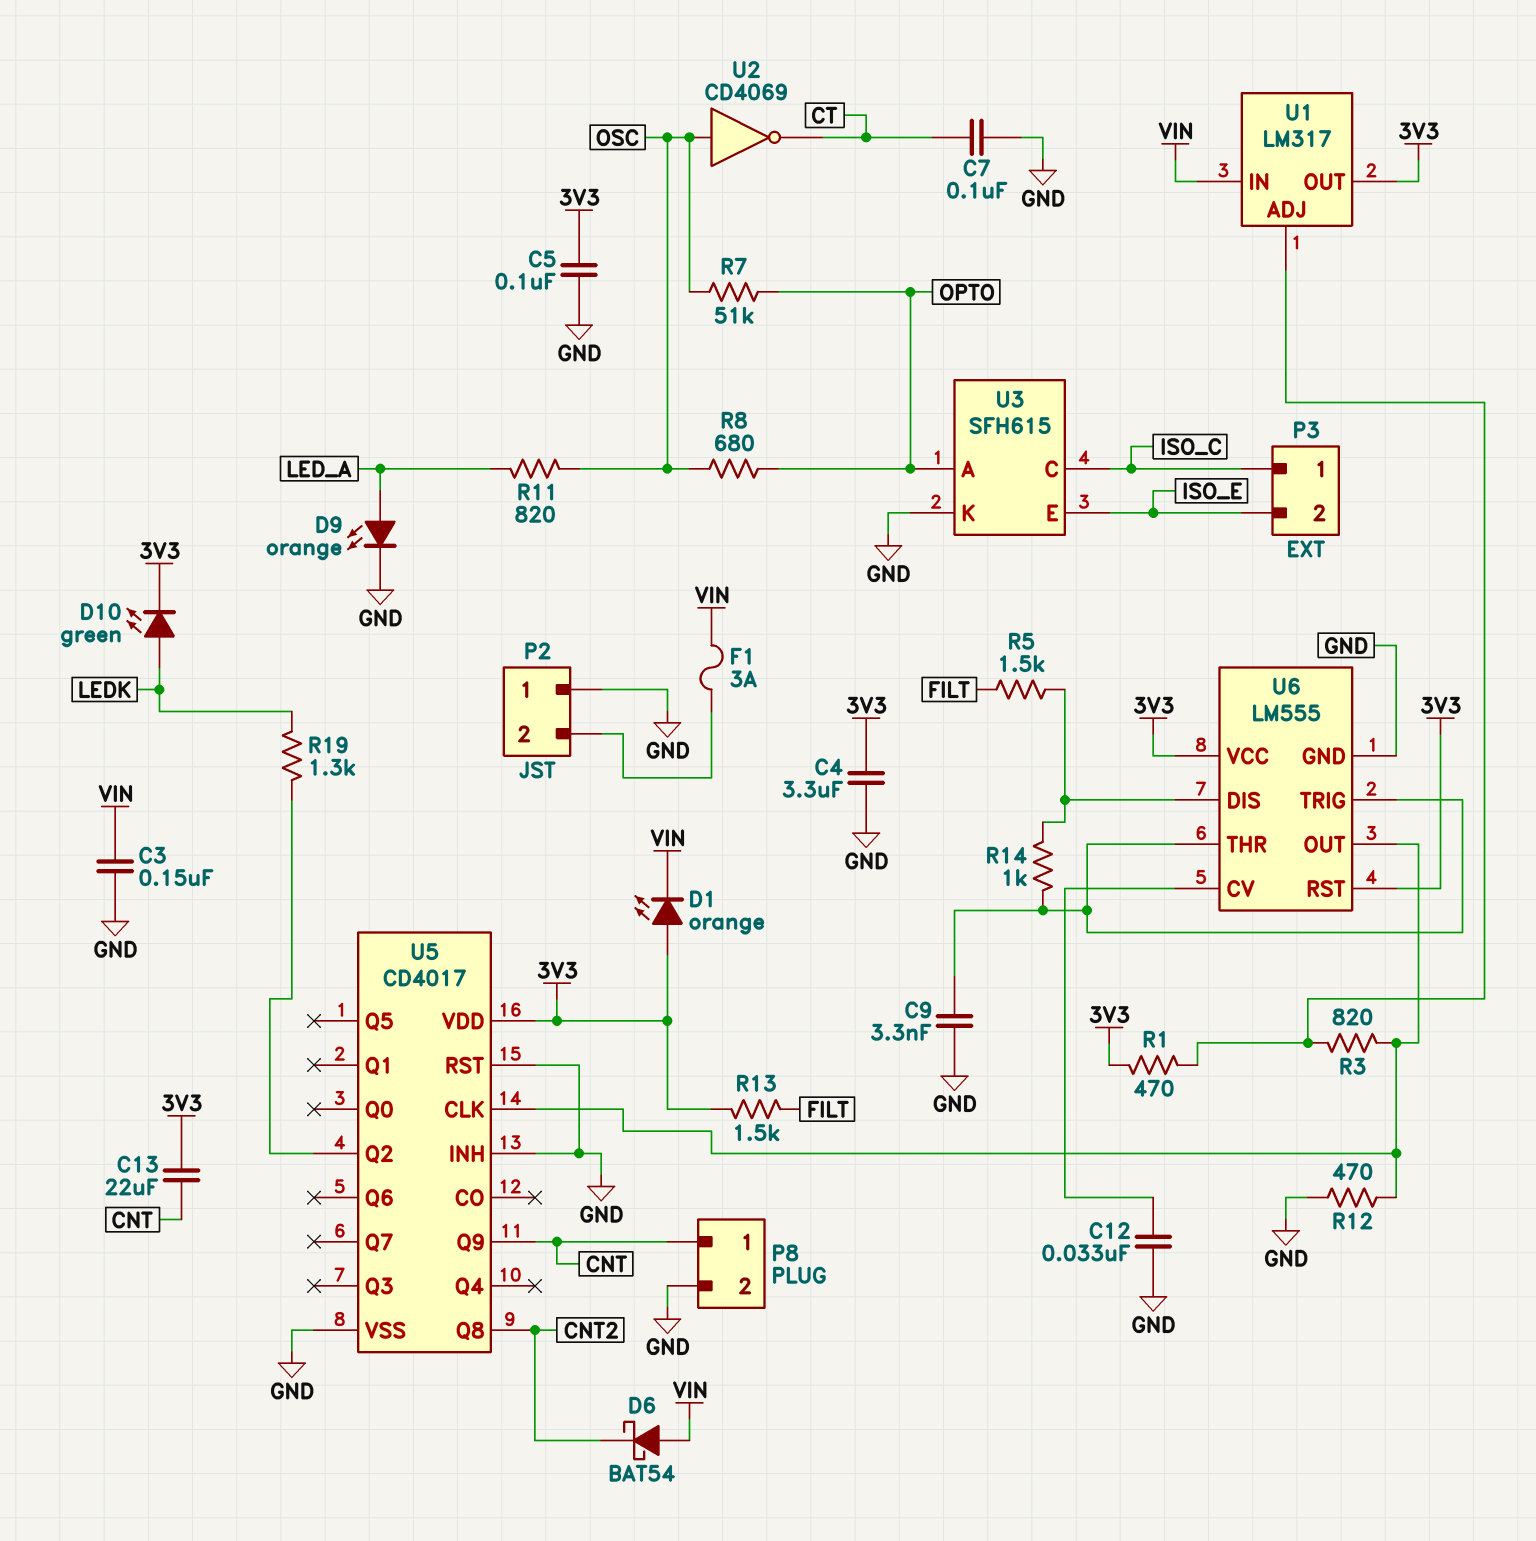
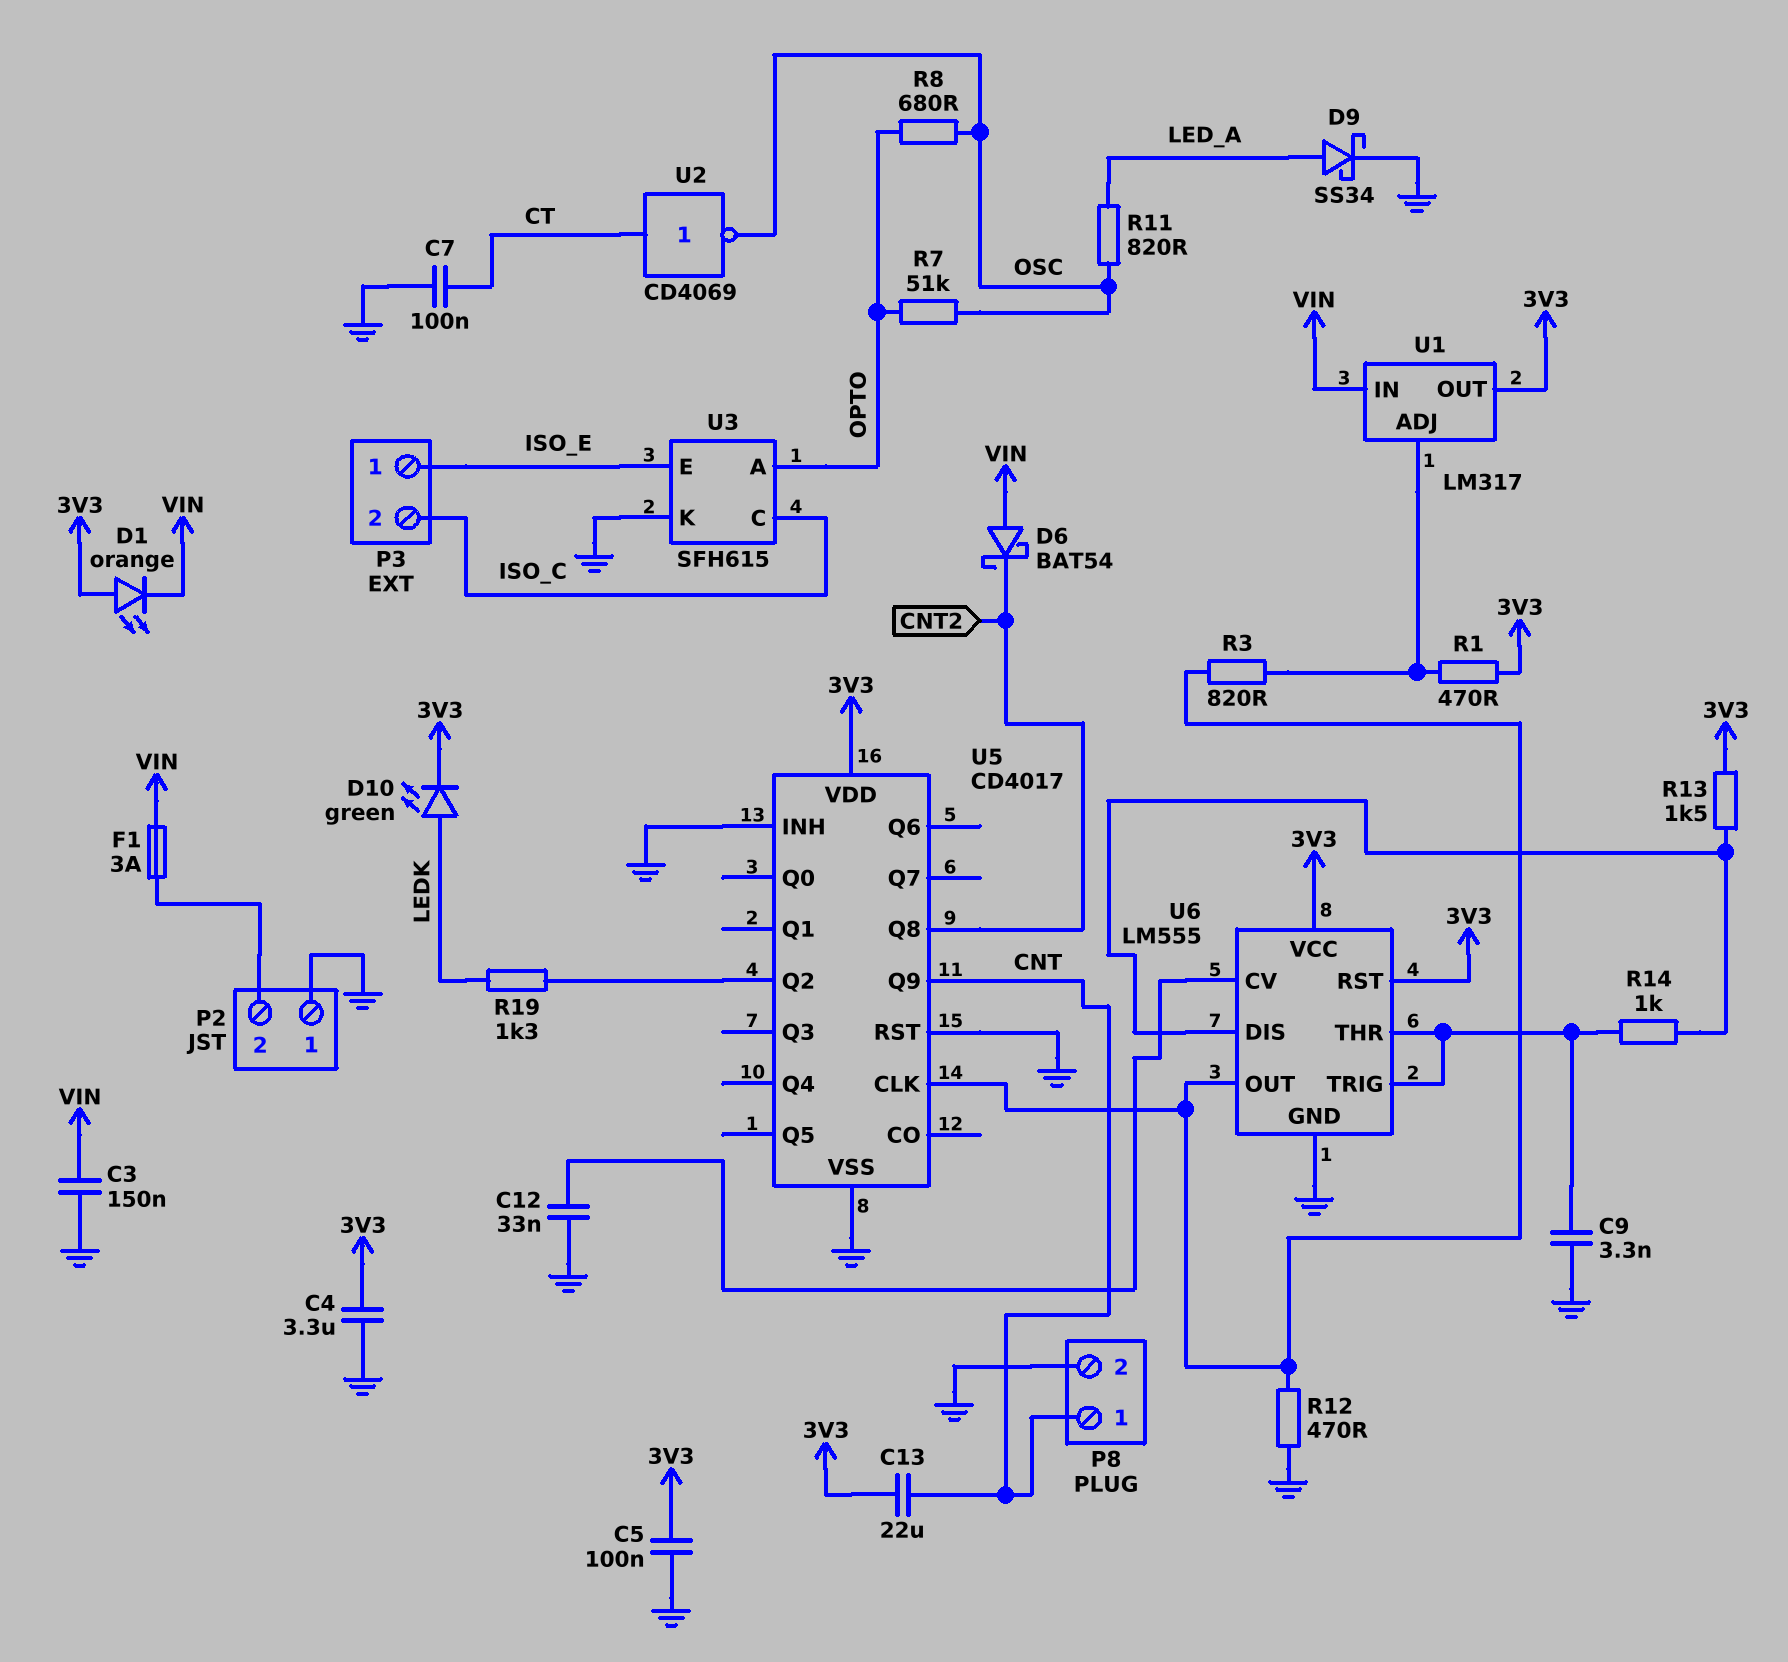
D9: LED orange (A LED_A, K GND) -> schottky SS34 (A LED_A, K GND)
P3 pin 1: ISO_C -> ISO_E
P3 pin 2: ISO_E -> ISO_C
R5: 1.5k (FILT, U6/DIS) -> none
R13: 1.5k (3V3, FILT) -> 1.5k (3V3, U6/DIS)
U2: NOT CD4069 (in OSC, out CT) -> NOT CD4069 (in CT, out OSC)

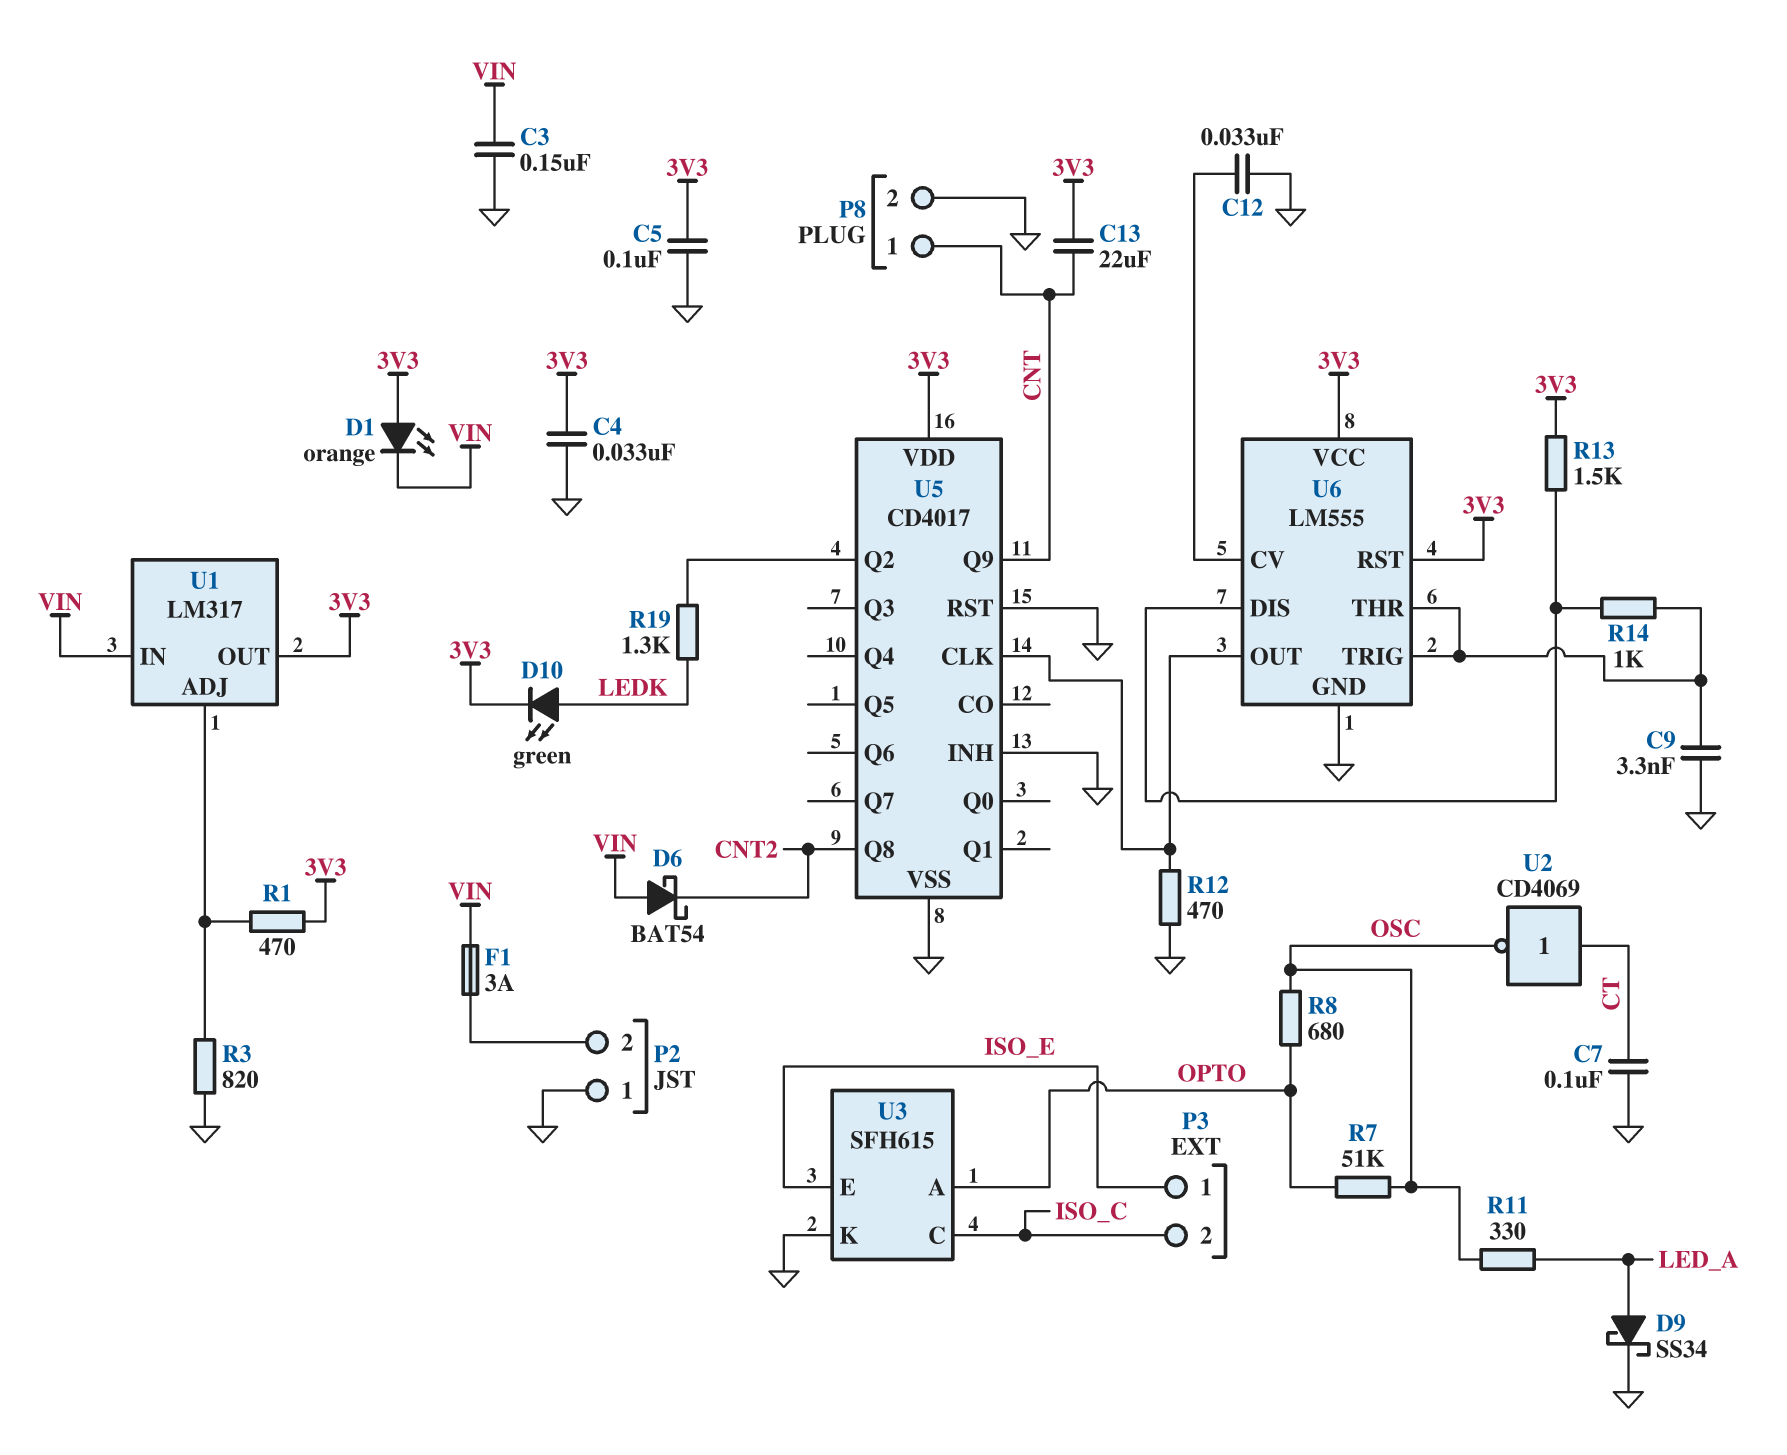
C4: 3.3uF (3V3, GND) -> 33nF (3V3, GND)
R3: 820 (U1/ADJ, U5/CLK) -> 820 (GND, U1/ADJ)
R11: 820 (LED_A, OSC) -> 330 (LED_A, OSC)

